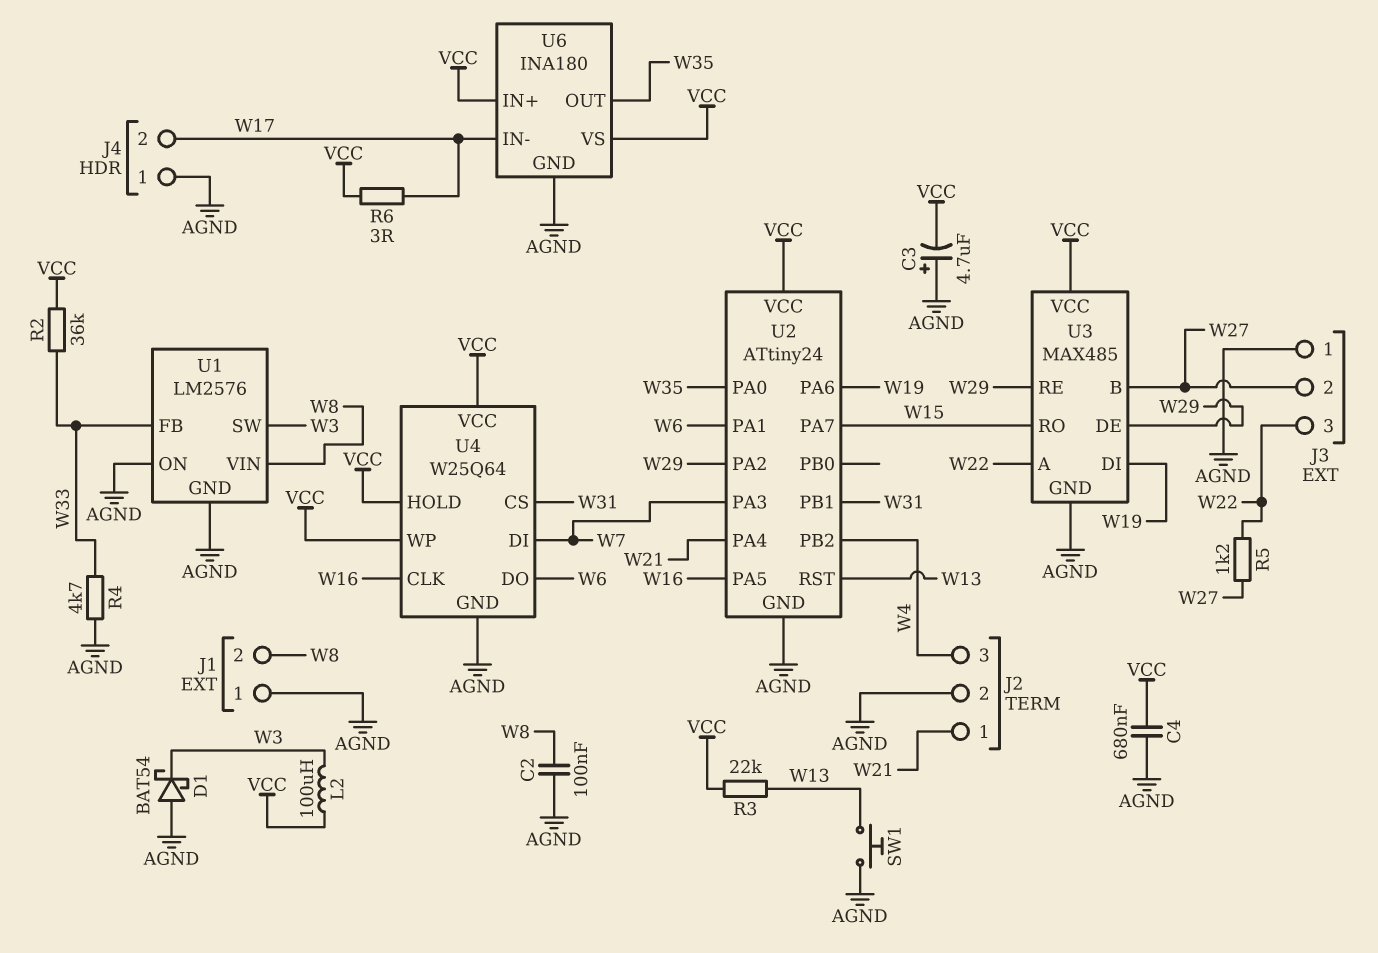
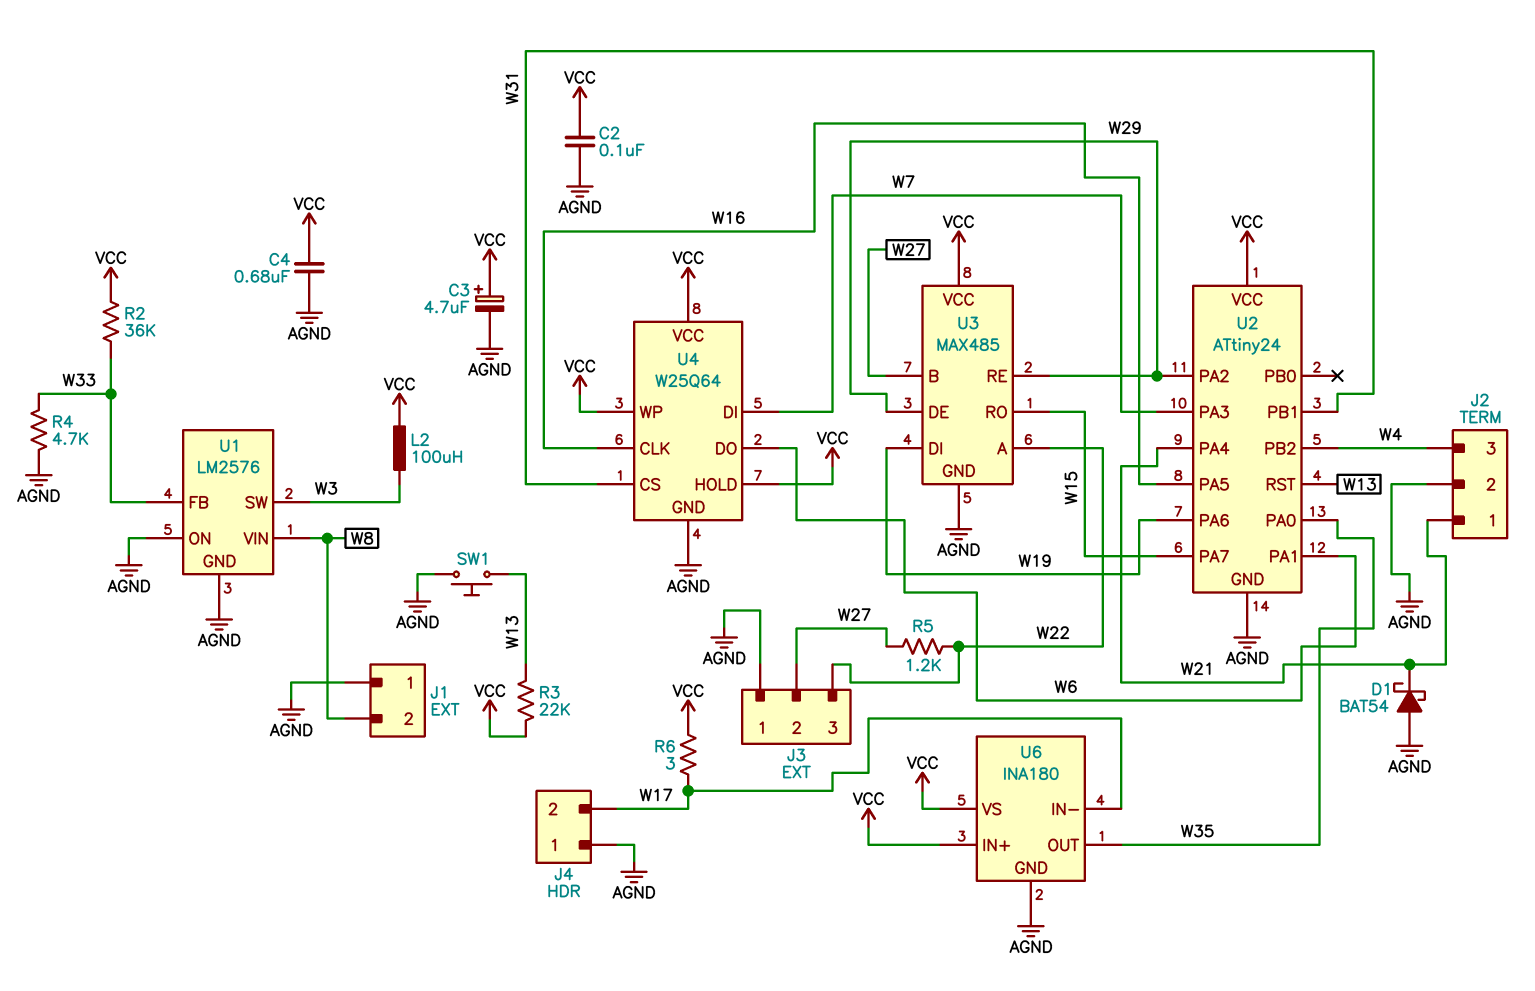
C2: 100nF (AGND, W8) -> 100nF (AGND, VCC)
C3: 4.7uF (plus AGND, minus VCC) -> 4.7uF (plus VCC, minus AGND)
D1: schottky BAT54 (A AGND, K W3) -> schottky BAT54 (A AGND, K W21)

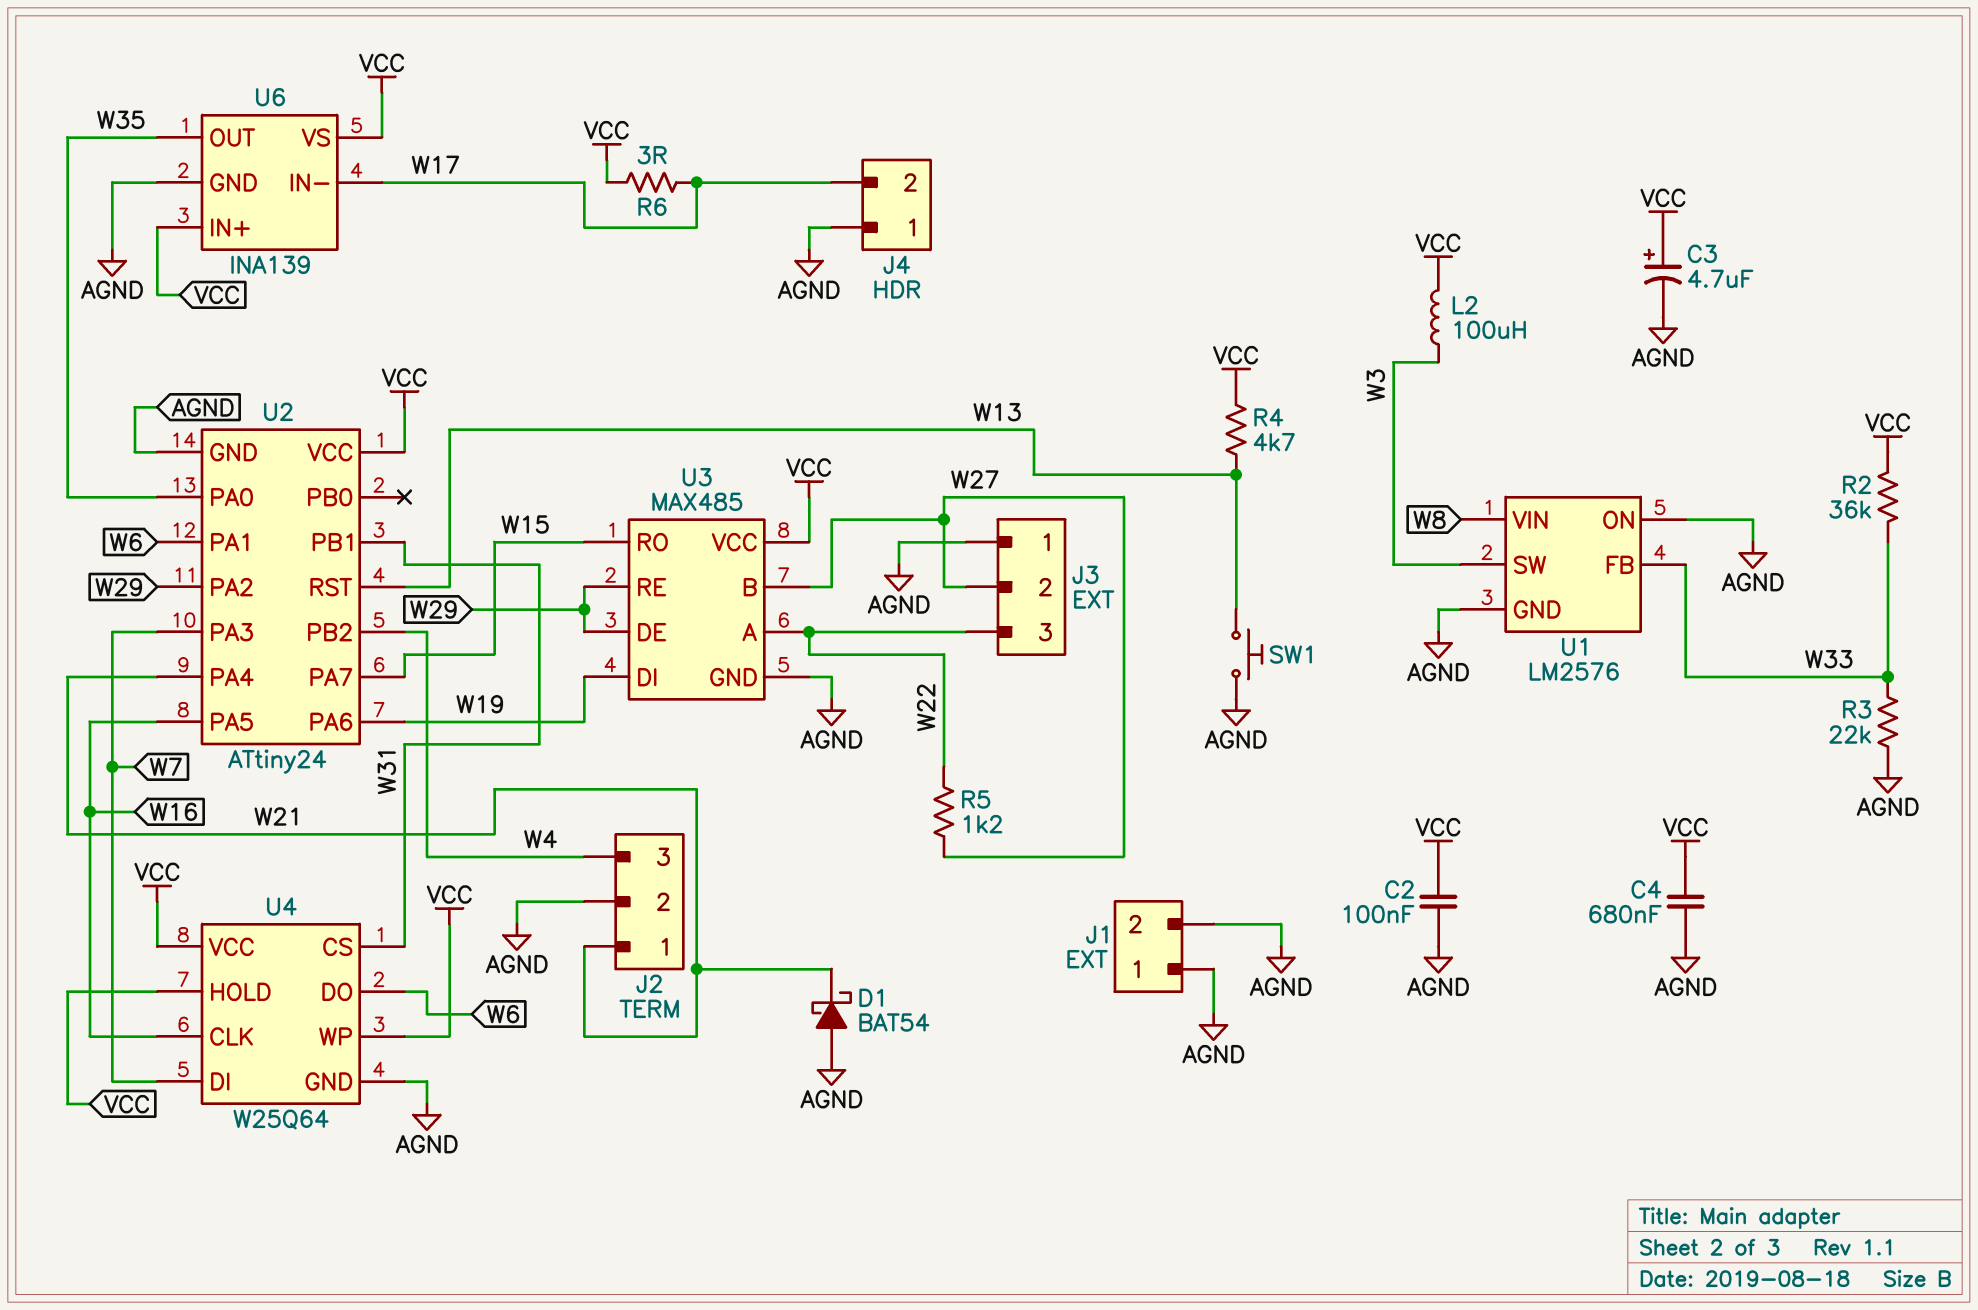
J1 pin 2: W8 -> AGND
R3: 22k (VCC, W13) -> 22k (AGND, W33)
R4: 4.7k (AGND, W33) -> 4.7k (VCC, W13)
U6: INA180 -> INA139

